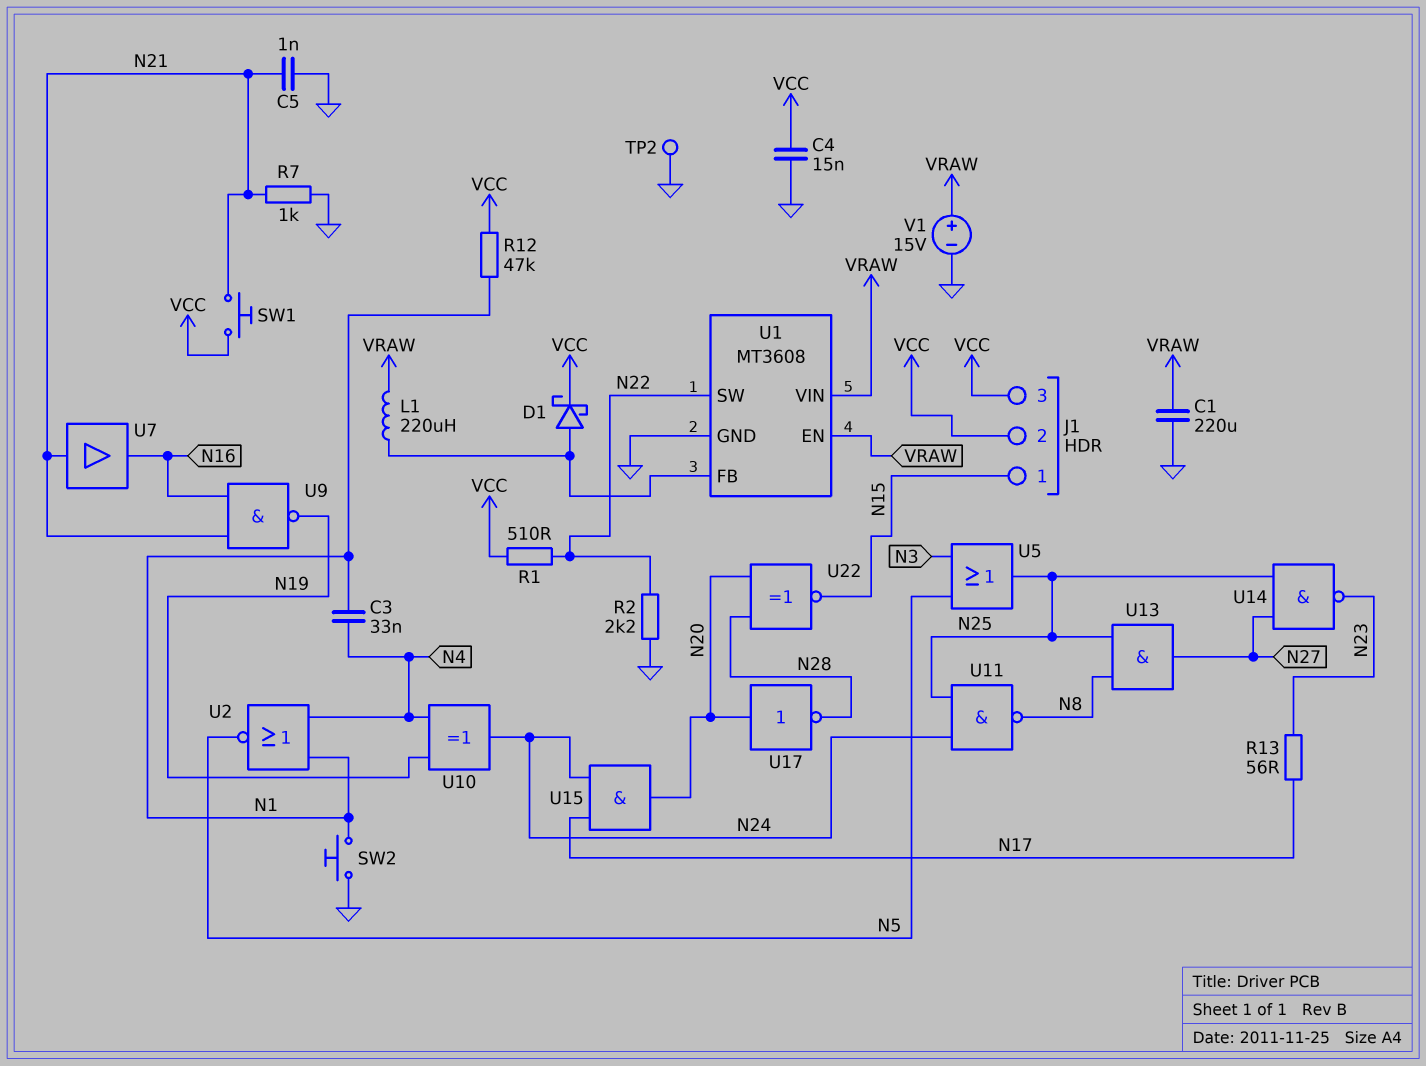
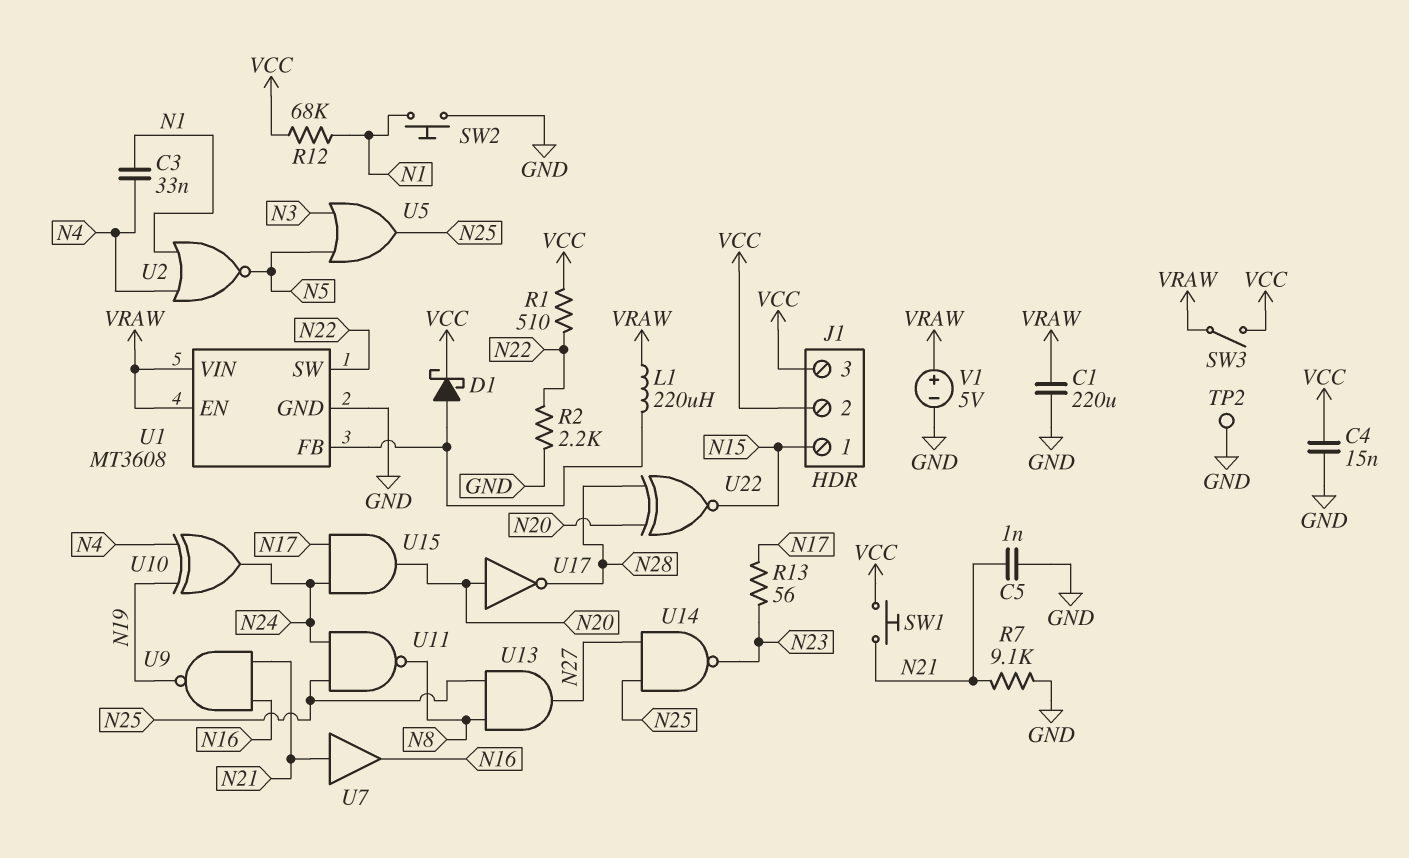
R7: 1k (GND, N21) -> 9.1k (GND, N21)
R12: 47k (N1, VCC) -> 68k (N1, VCC)
SW3: none -> switch (VCC, VRAW)
V1: 15V (plus VRAW, minus GND) -> 5V (plus VRAW, minus GND)

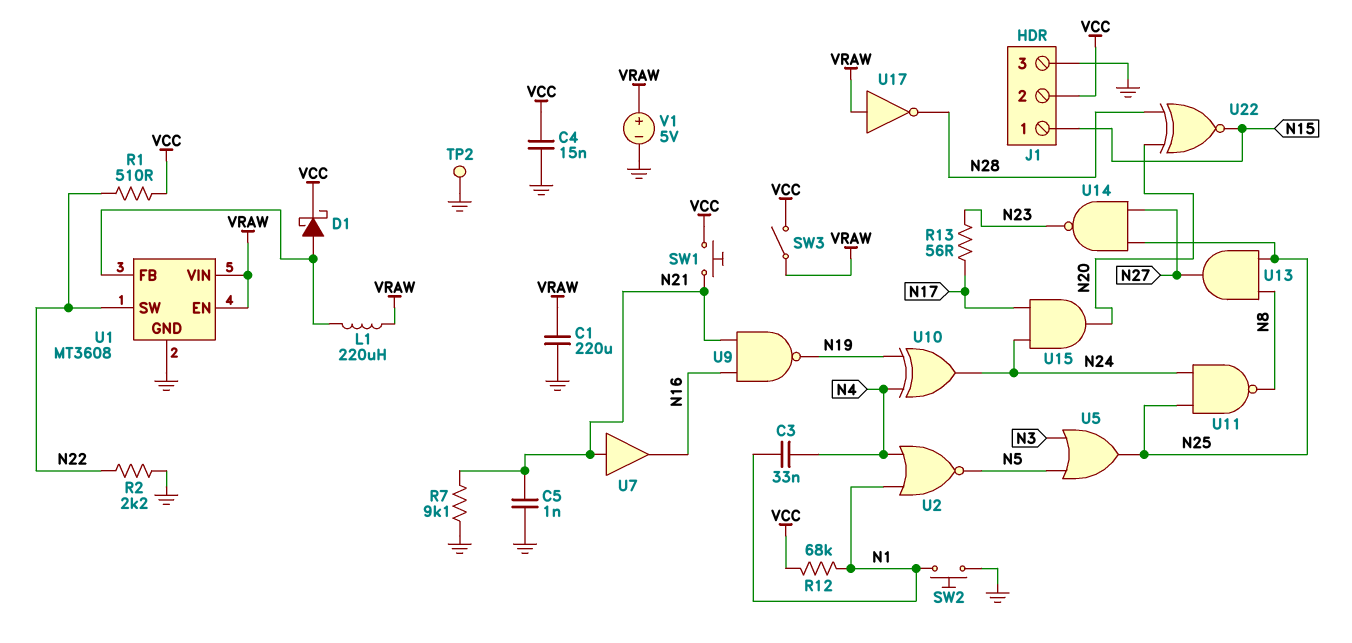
J1 pin 3: VCC -> GND
U17: NOT (in N20, out N28) -> NOT (in VRAW, out N28)

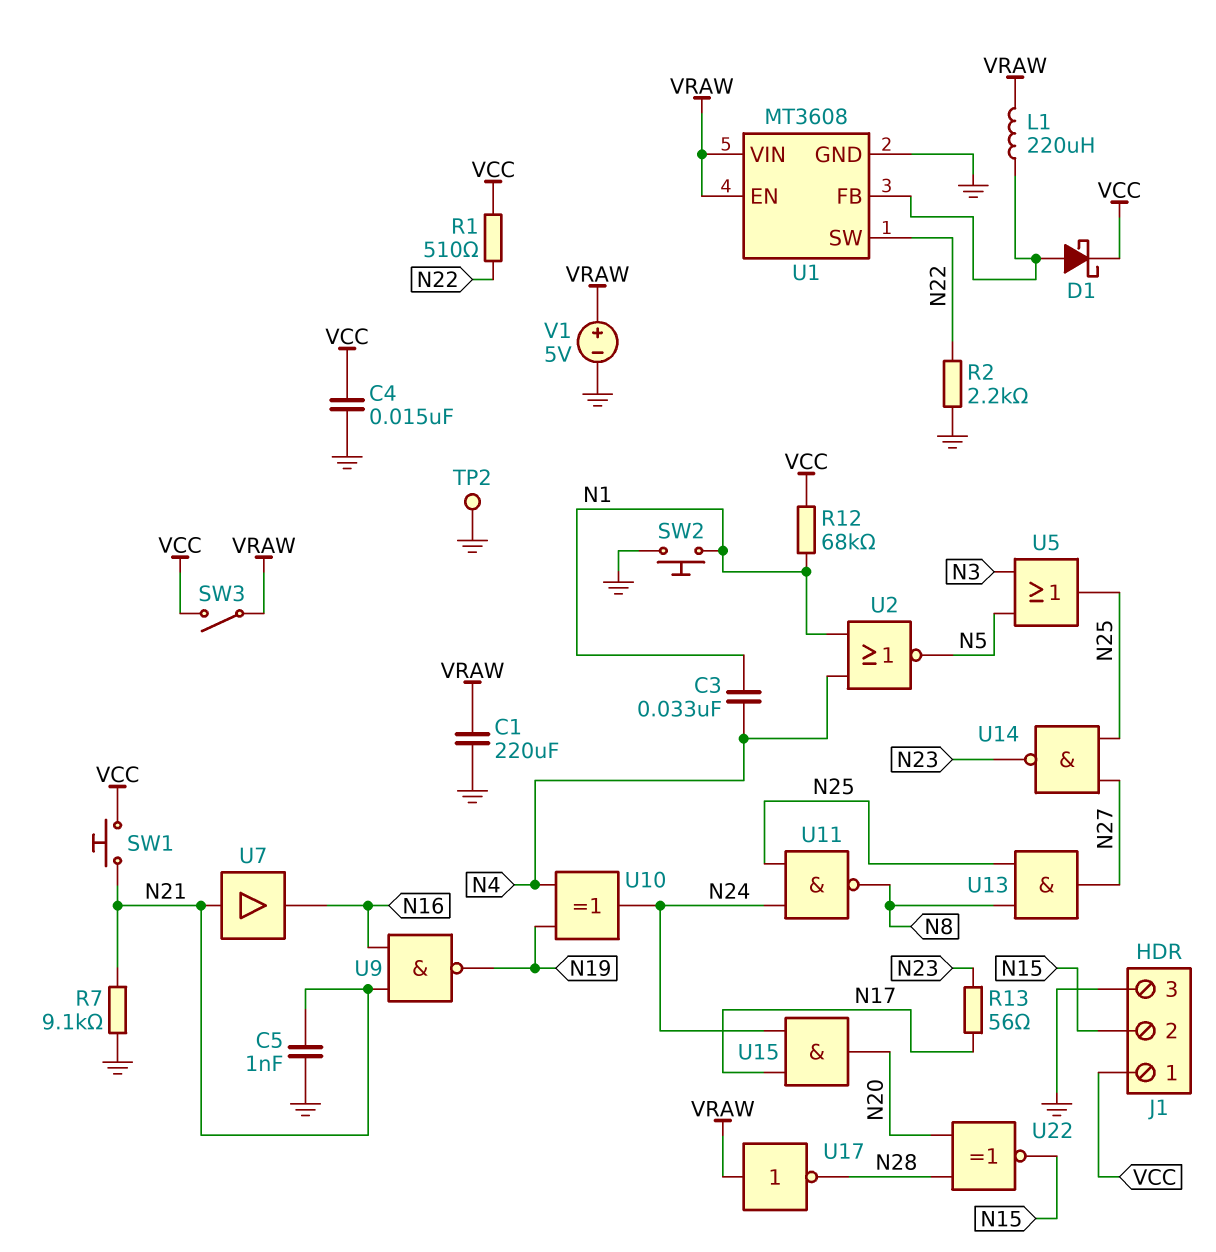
J1 pin 1: N15 -> VCC
J1 pin 2: VCC -> N15

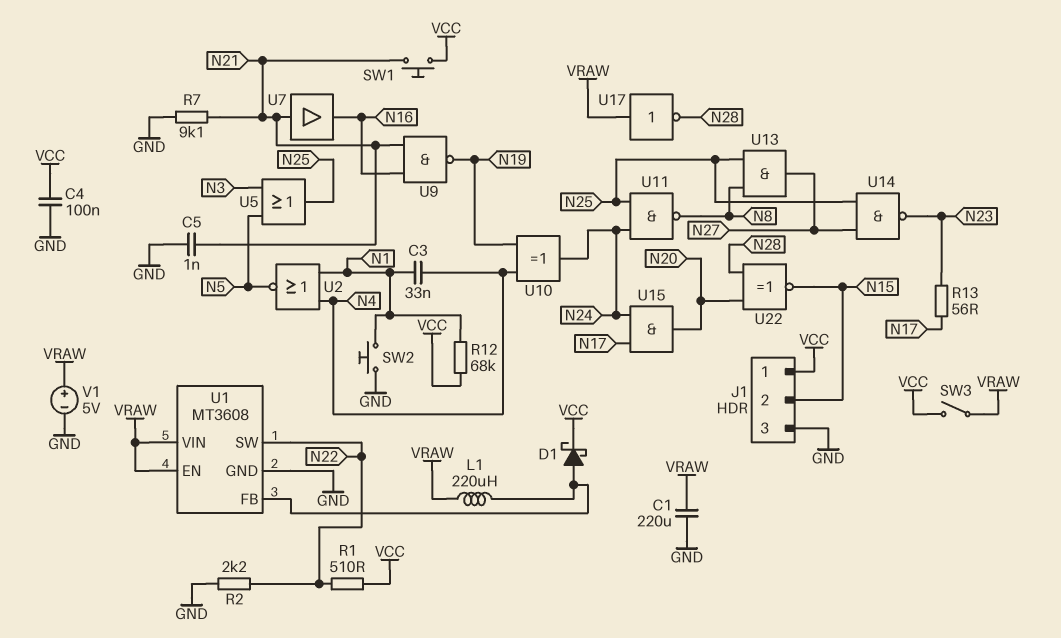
C4: 15nF (GND, VCC) -> 100nF (GND, VCC)
TP2: test point (GND) -> none

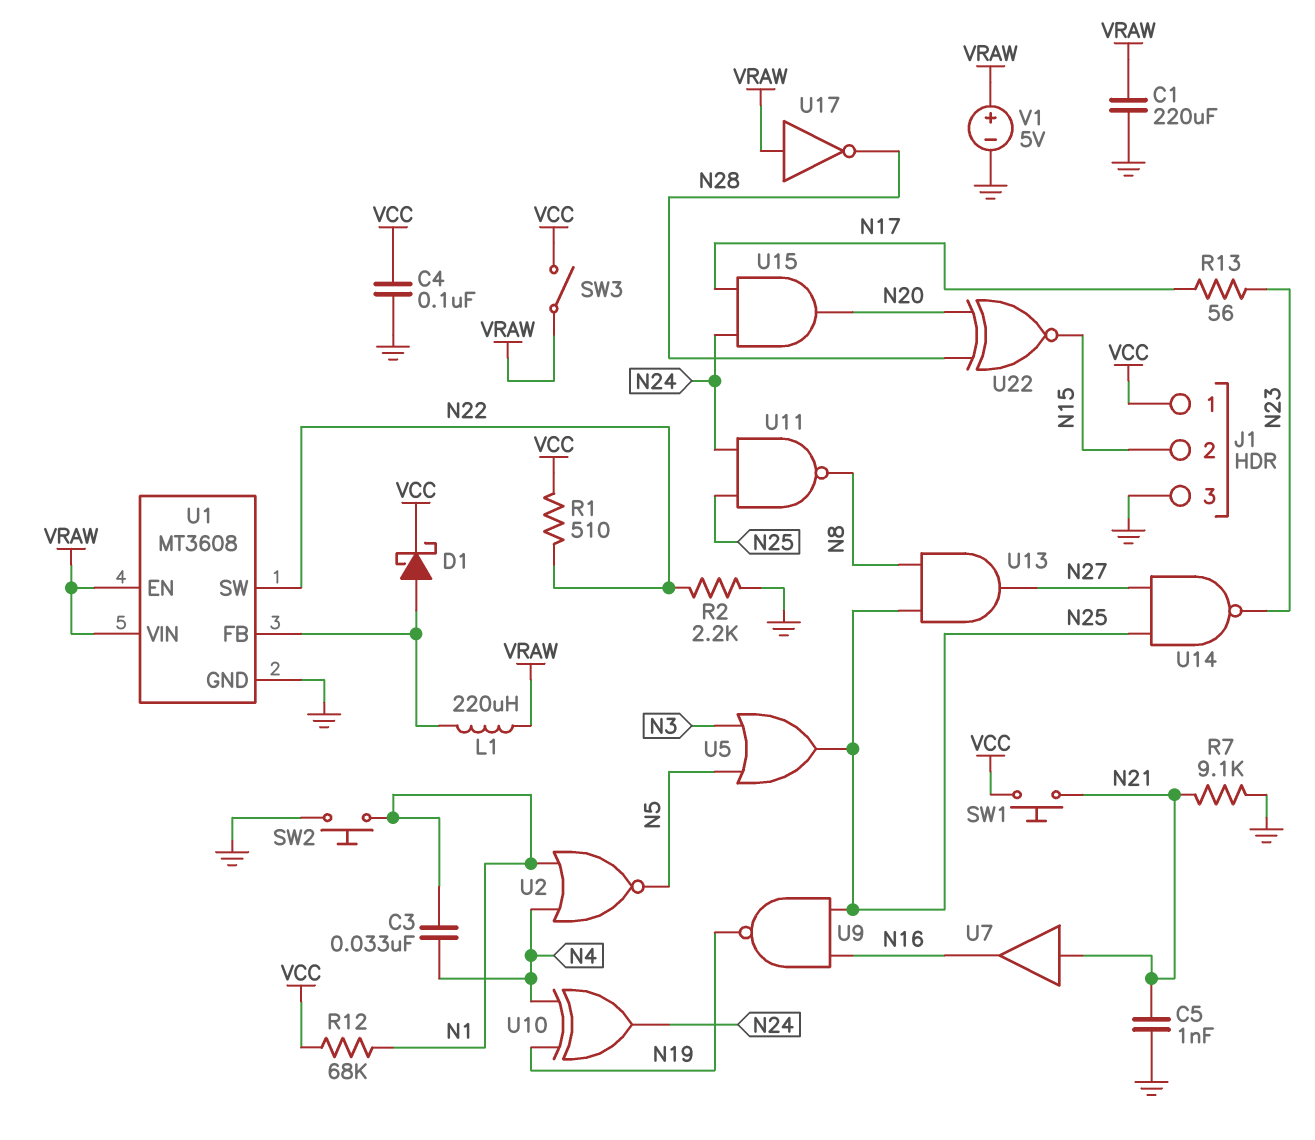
U9: NAND (in N16, in N21, out N19) -> NAND (in N16, in N25, out N19)

